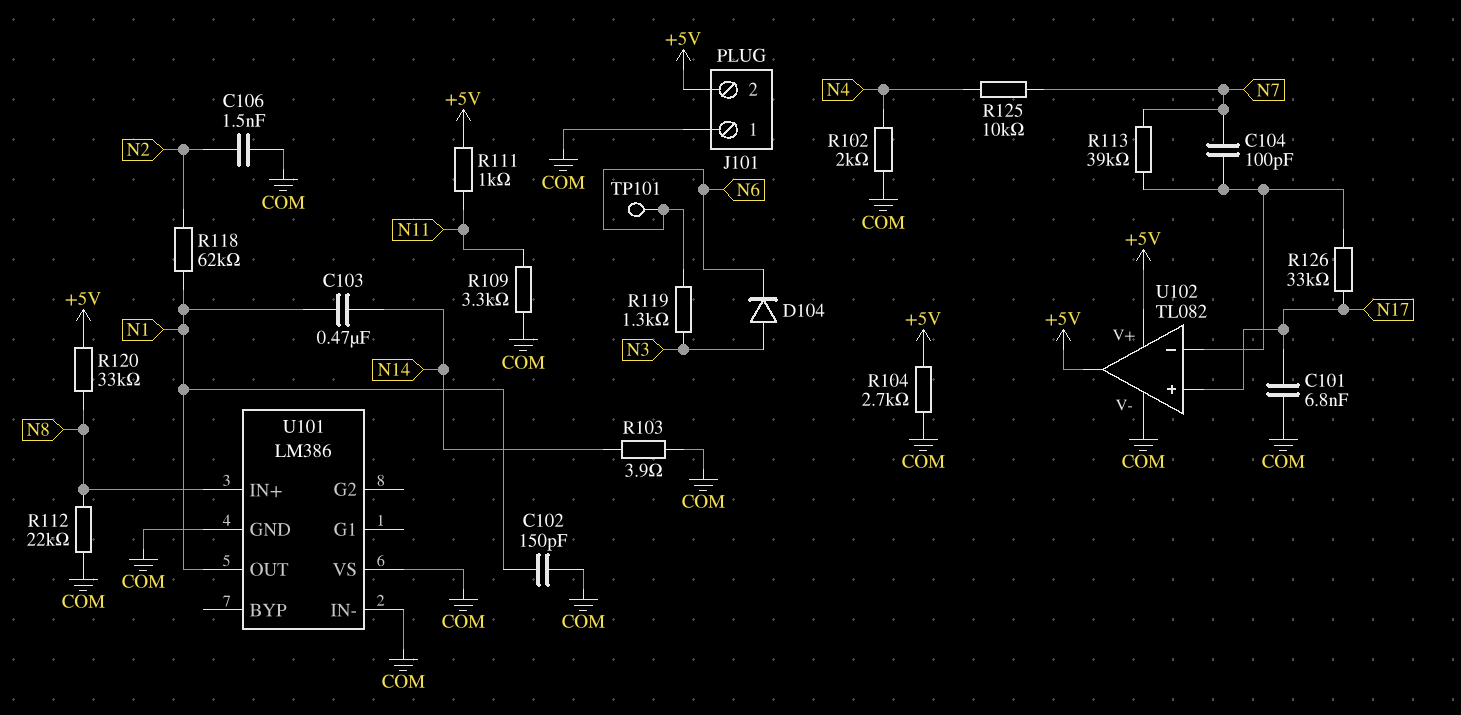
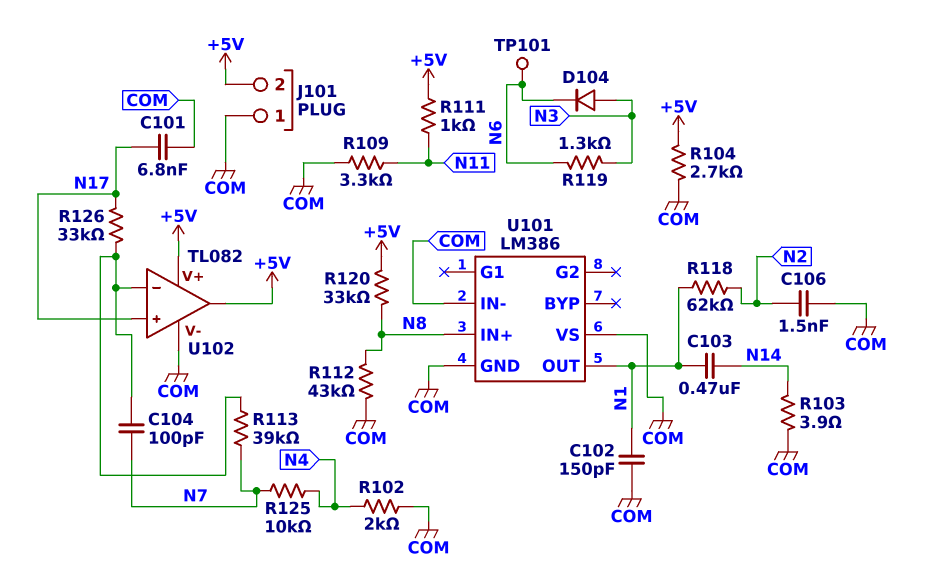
R112: 22k (COM, N8) -> 43k (COM, N8)

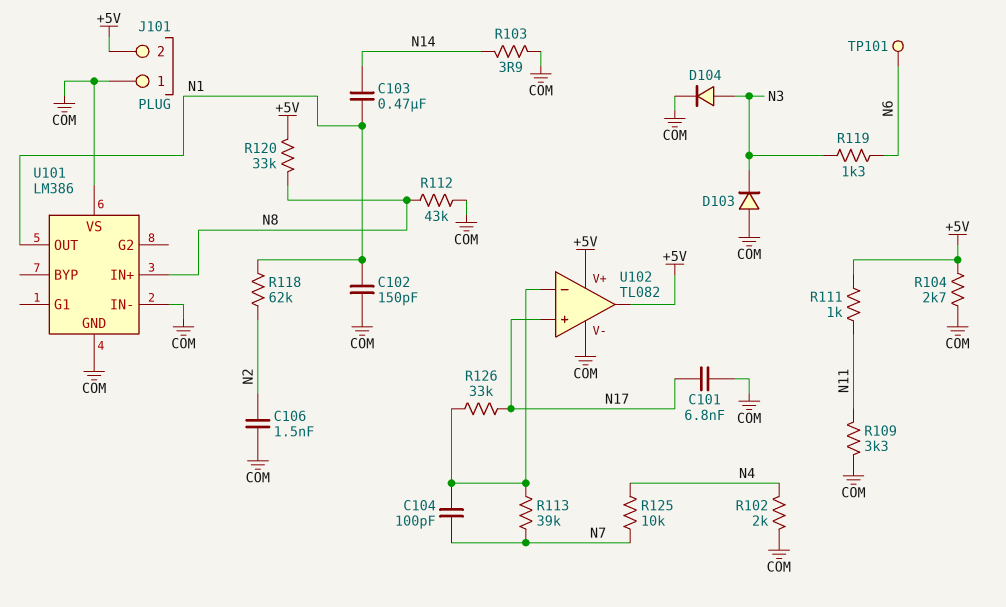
D103: none -> diode (A COM, K N3)
D104: diode (A N3, K N6) -> diode (A N3, K COM)

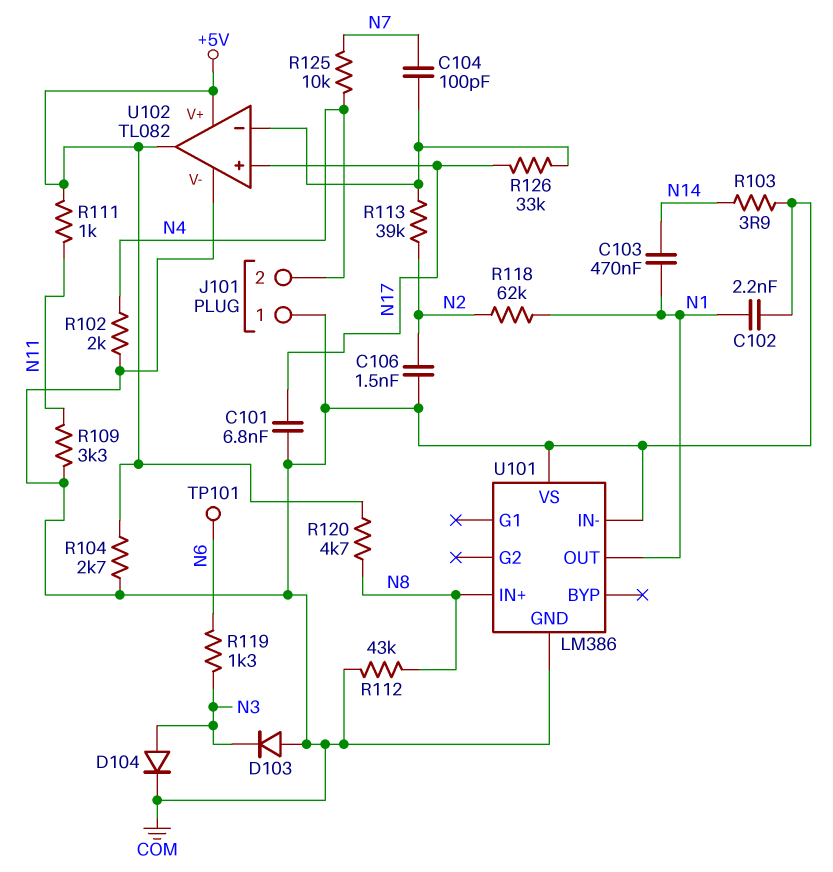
C102: 150pF (COM, N1) -> 2.2nF (COM, N1)
J101 pin 2: +5V -> N4
R113: 39k (N7, U102/in-) -> 39k (N2, U102/in-)
R120: 33k (+5V, N8) -> 4.7k (+5V, N8)

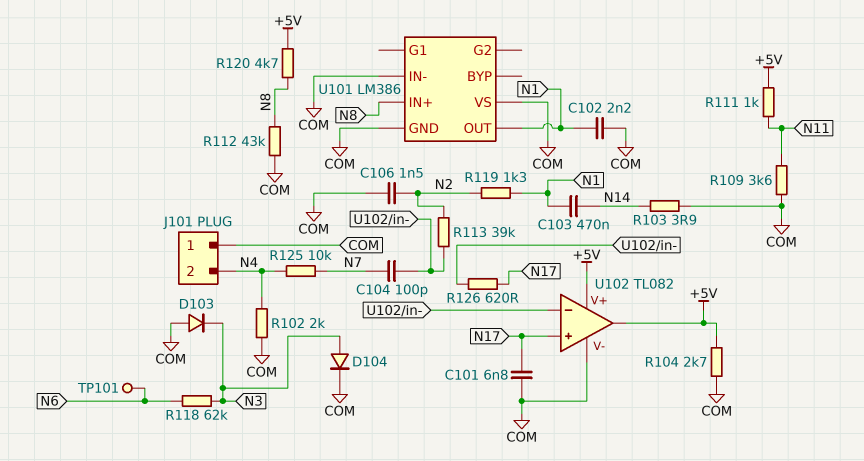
R109: 3.3k (COM, N11) -> 3.6k (COM, N11)
R118: 62k (N1, N2) -> 62k (N3, N6)
R119: 1.3k (N3, N6) -> 1.3k (N1, N2)
R126: 33k (N17, U102/in-) -> 620 (N17, U102/in-)

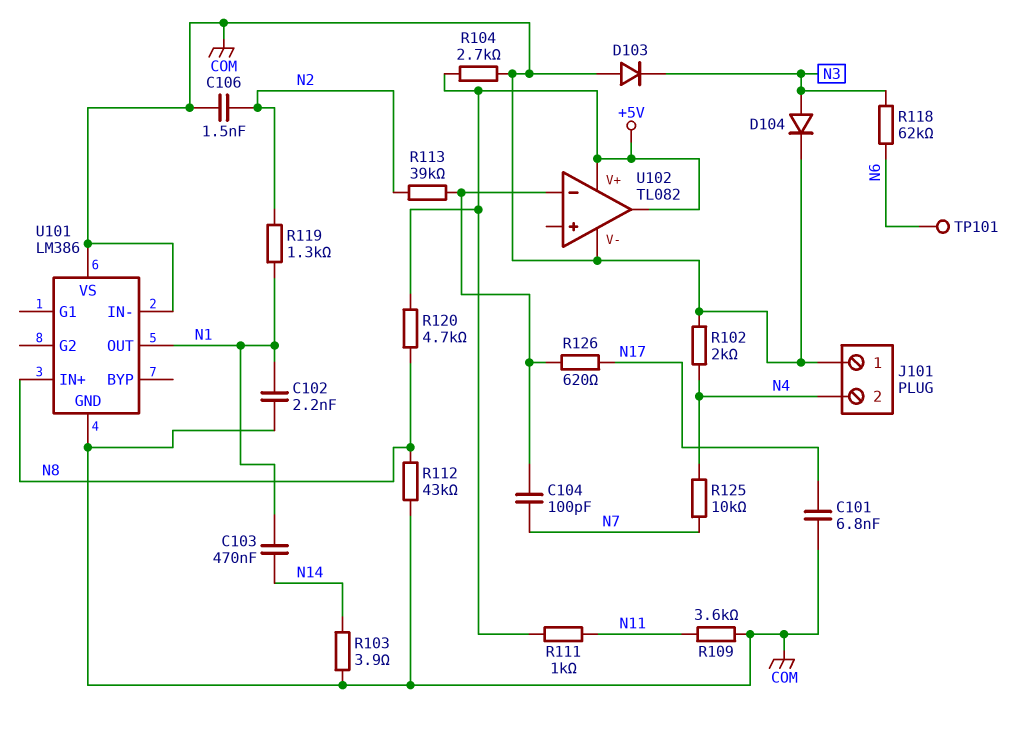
U102 pin in+: N17 -> none

